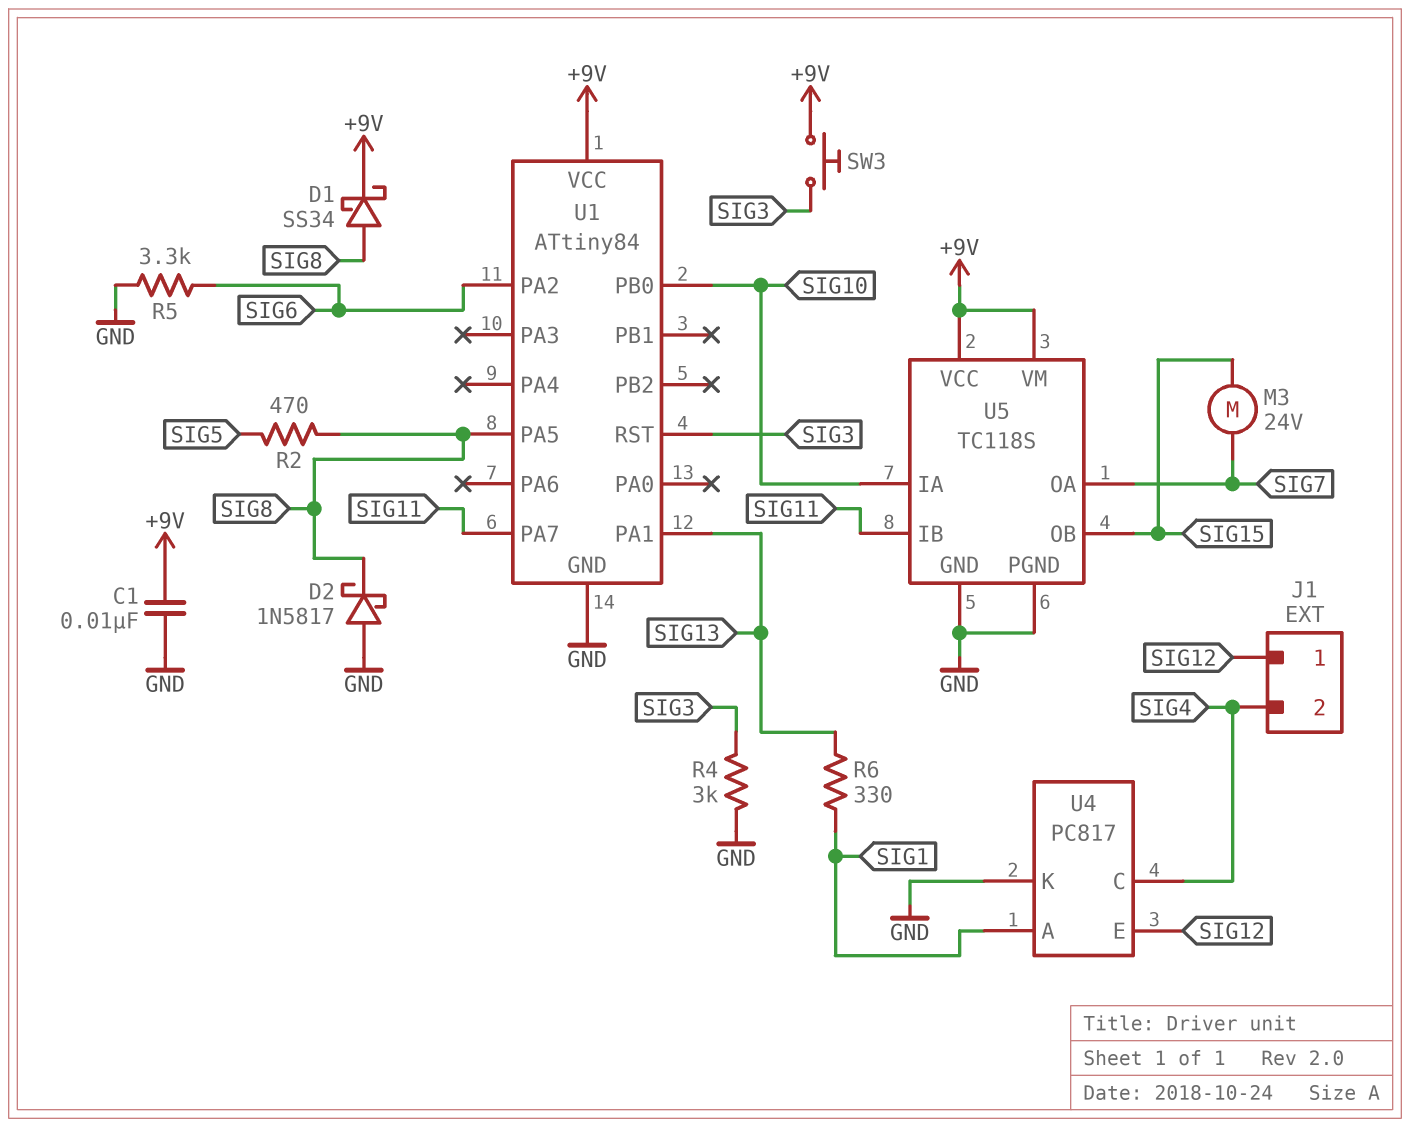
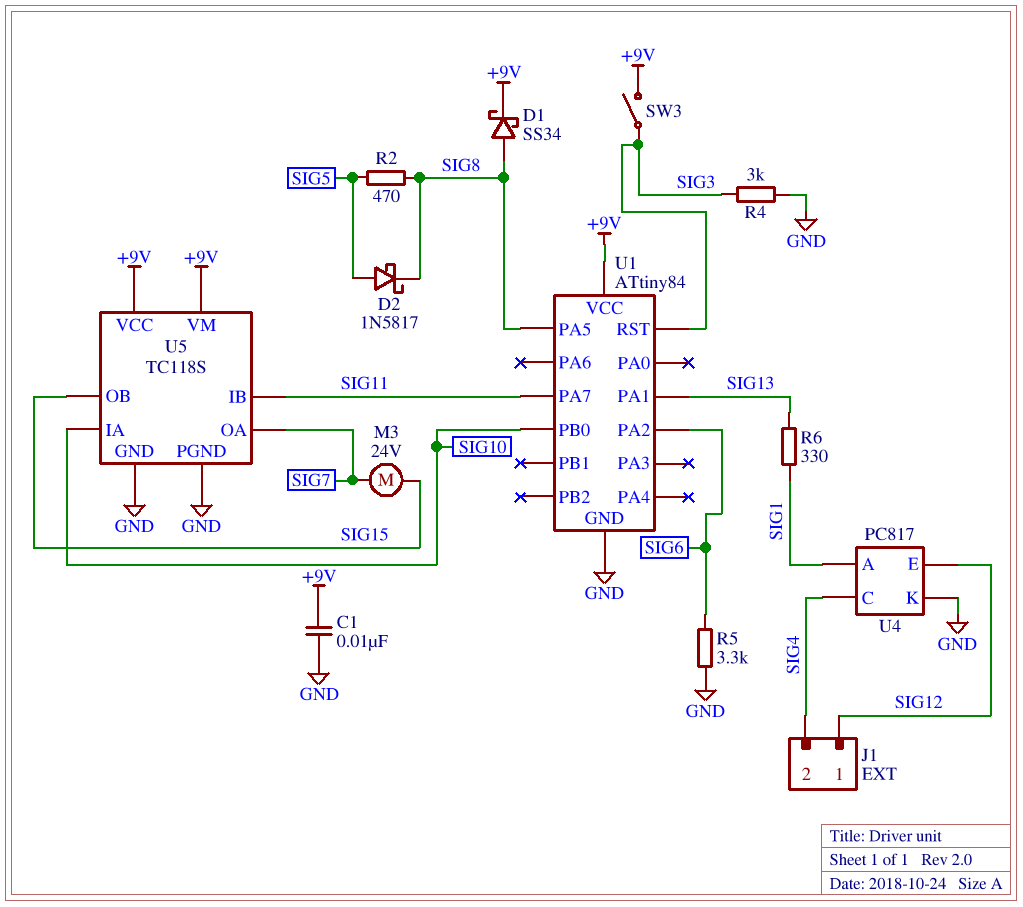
D2: schottky 1N5817 (A GND, K SIG8) -> schottky 1N5817 (A SIG5, K SIG8)
SW3: button (+9V, SIG3) -> switch (+9V, SIG3)

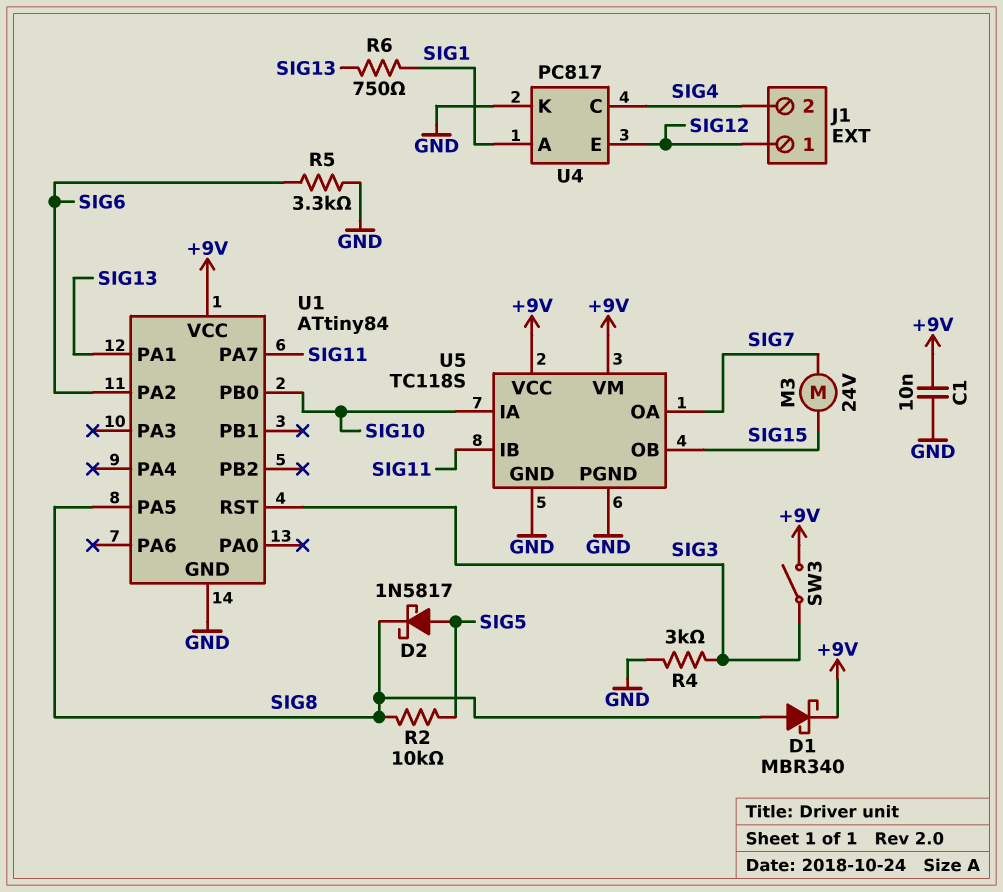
D1: schottky SS34 (A SIG8, K +9V) -> schottky MBR340 (A SIG8, K +9V)
R2: 470 (SIG5, SIG8) -> 10k (SIG5, SIG8)
R6: 330 (SIG1, SIG13) -> 750 (SIG1, SIG13)

